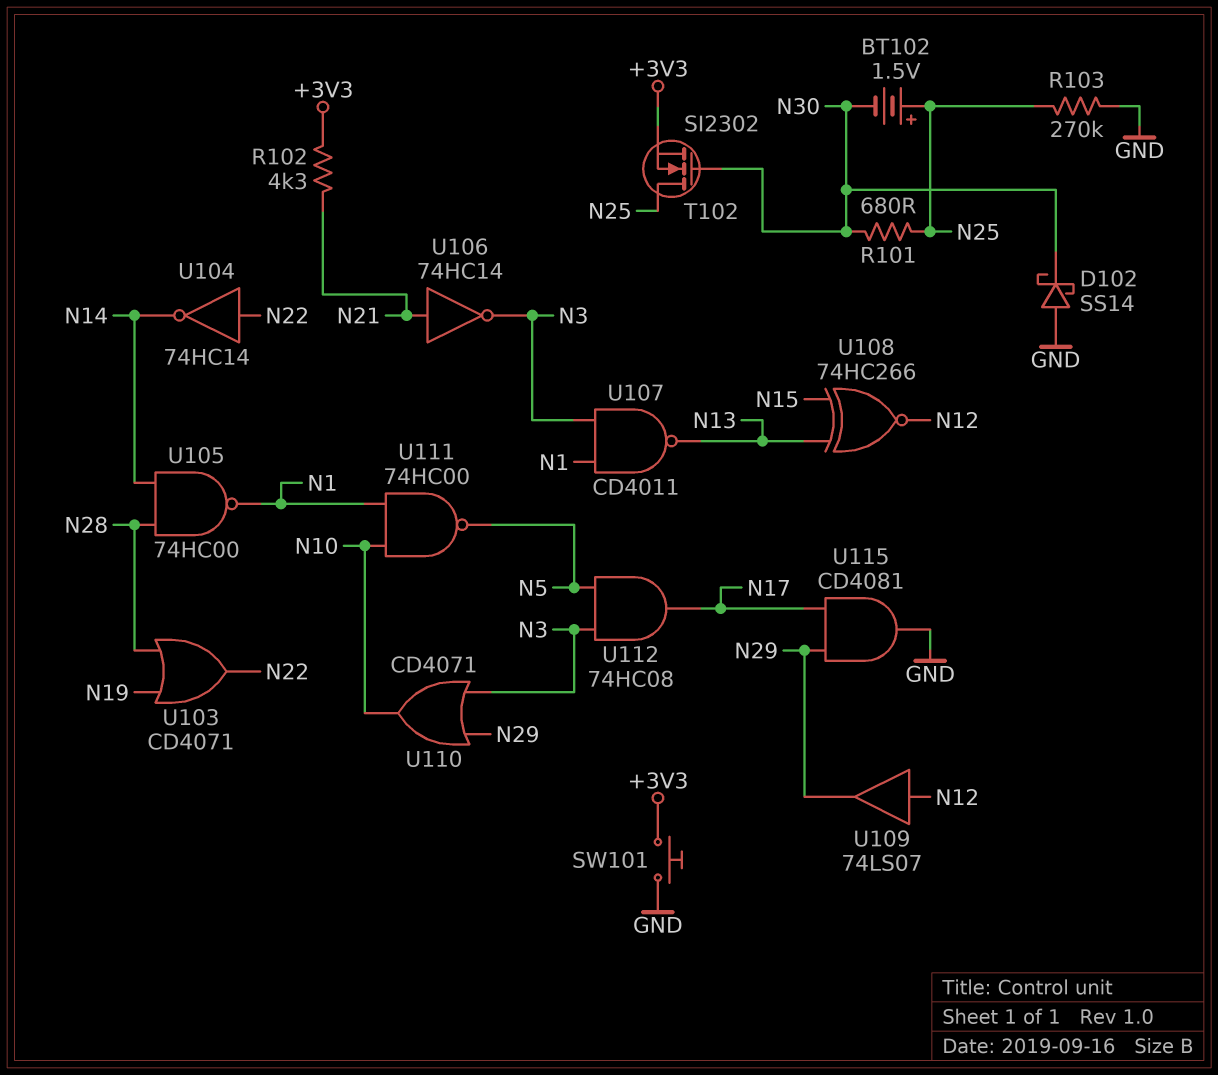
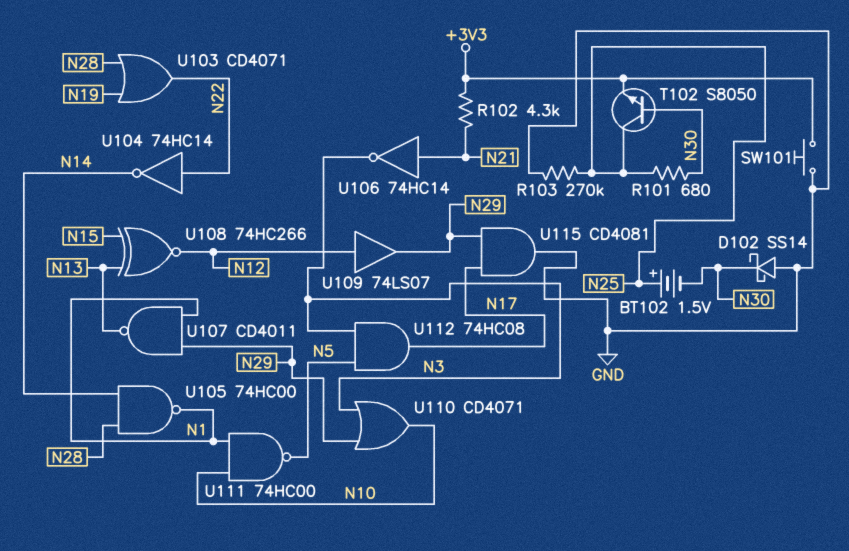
T102: NMOS SI2302 (G N30, D N25, S +3V3) -> NPN S8050 (B N30, C N25, E +3V3)
U107: NAND CD4011 (in N1, in N3, out N13) -> NAND CD4011 (in N1, in N29, out N13)

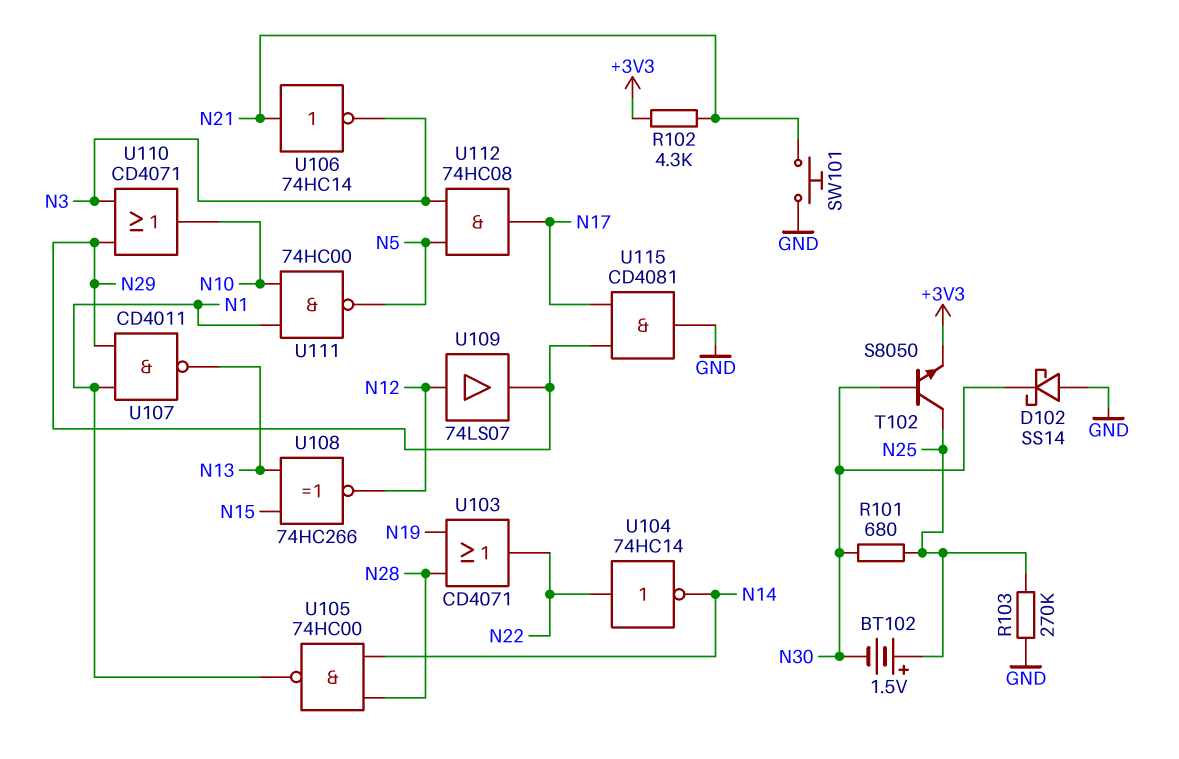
SW101: button (+3V3, GND) -> button (GND, N21)

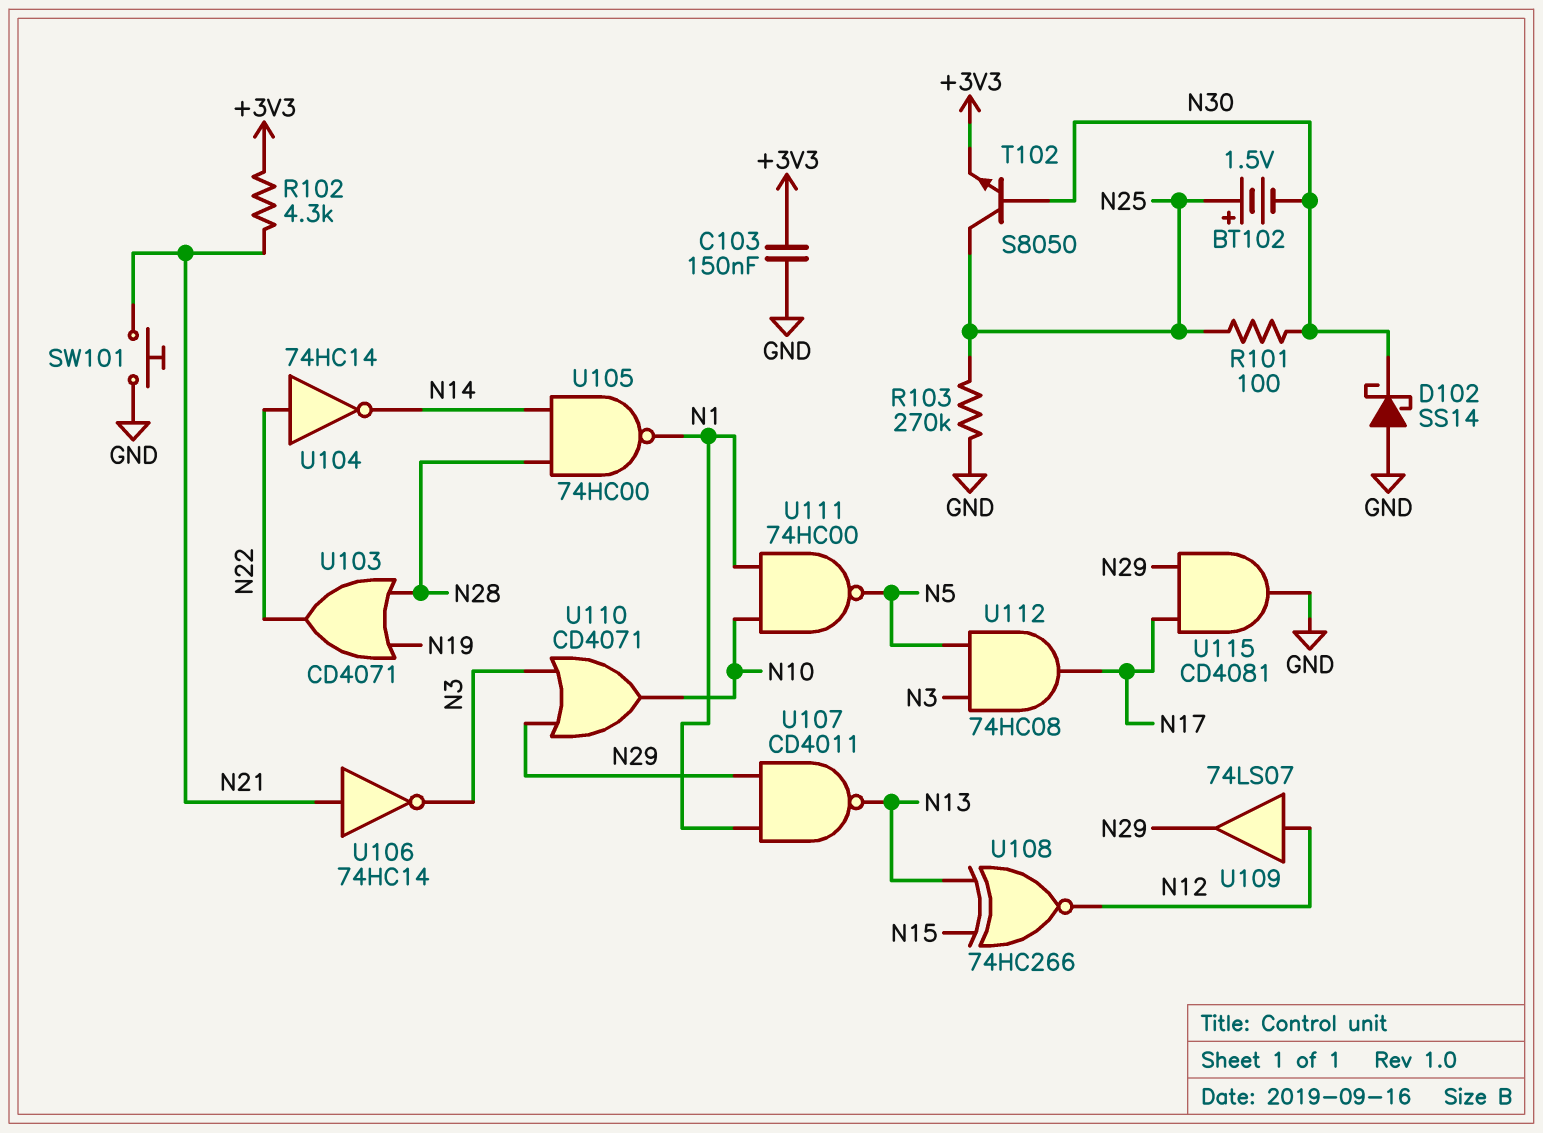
C103: none -> 150nF (+3V3, GND)
R101: 680 (N25, N30) -> 100 (N25, N30)

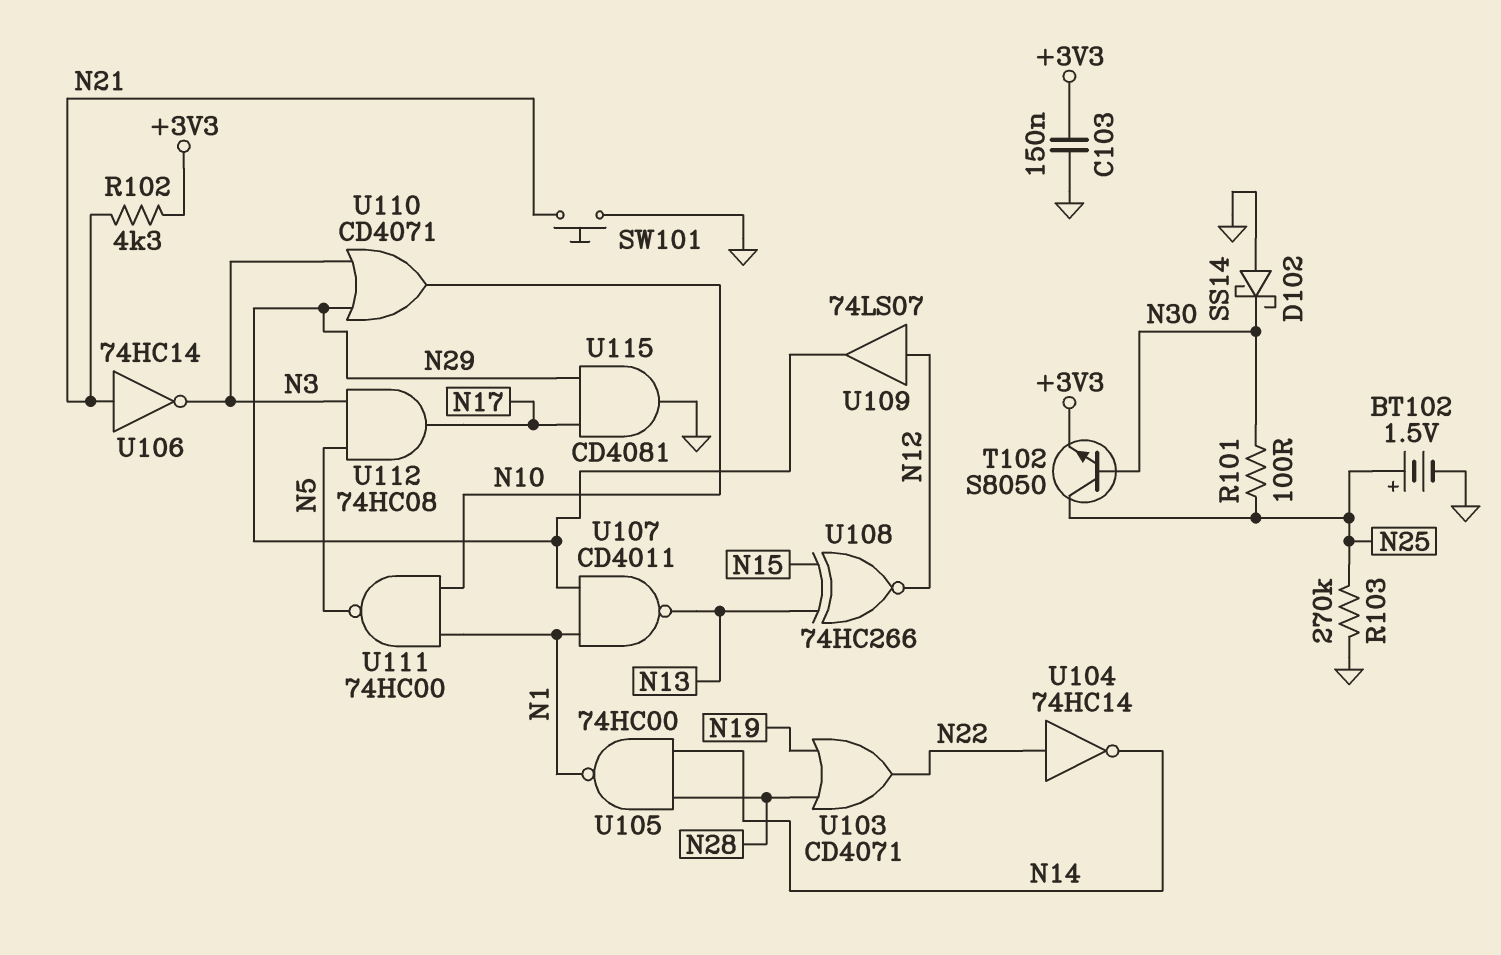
BT102: 1.5V (plus N25, minus N30) -> 1.5V (plus N25, minus GND)

